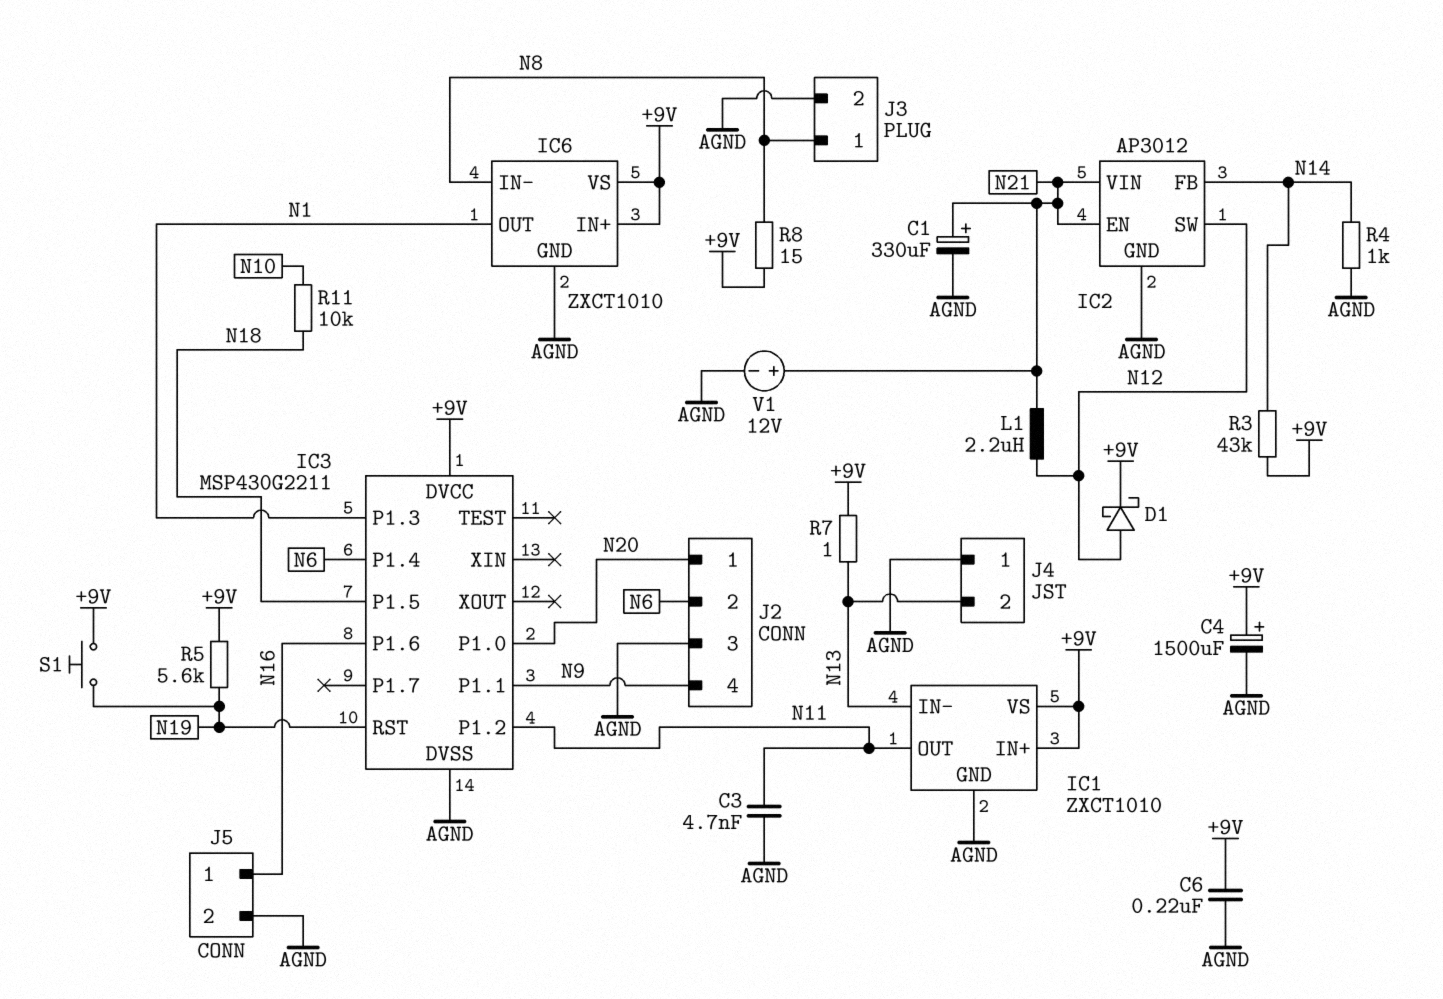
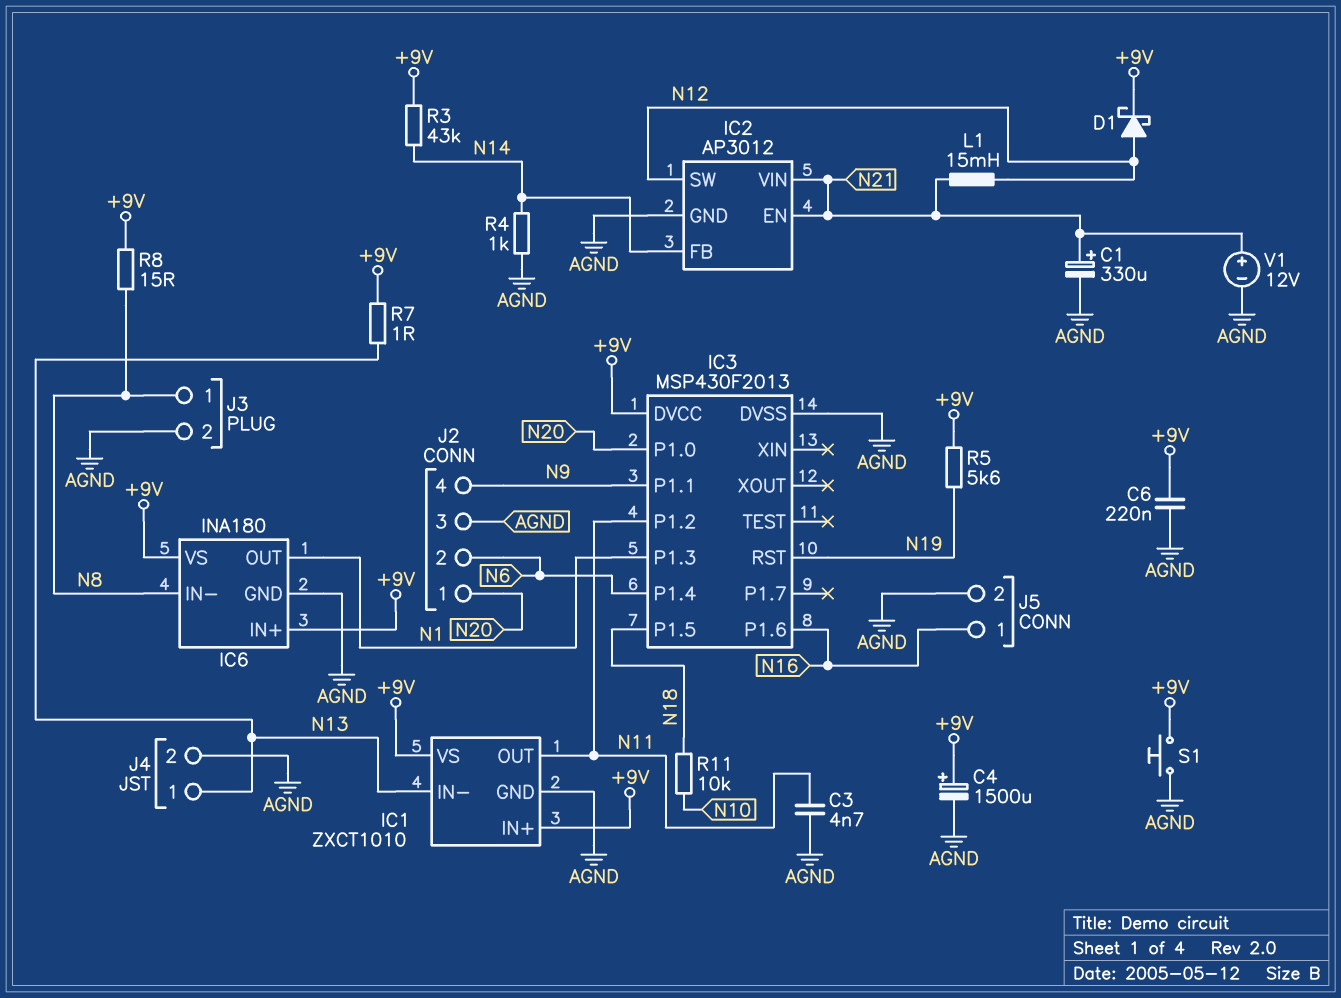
IC3: MSP430G2211 -> MSP430F2013
IC6: ZXCT1010 -> INA180
J4 pin 1: AGND -> N13
J4 pin 2: N13 -> AGND
L1: 2.2uH (N12, N21) -> 15mH (N12, N21)
S1: button (+9V, N19) -> button (+9V, AGND)

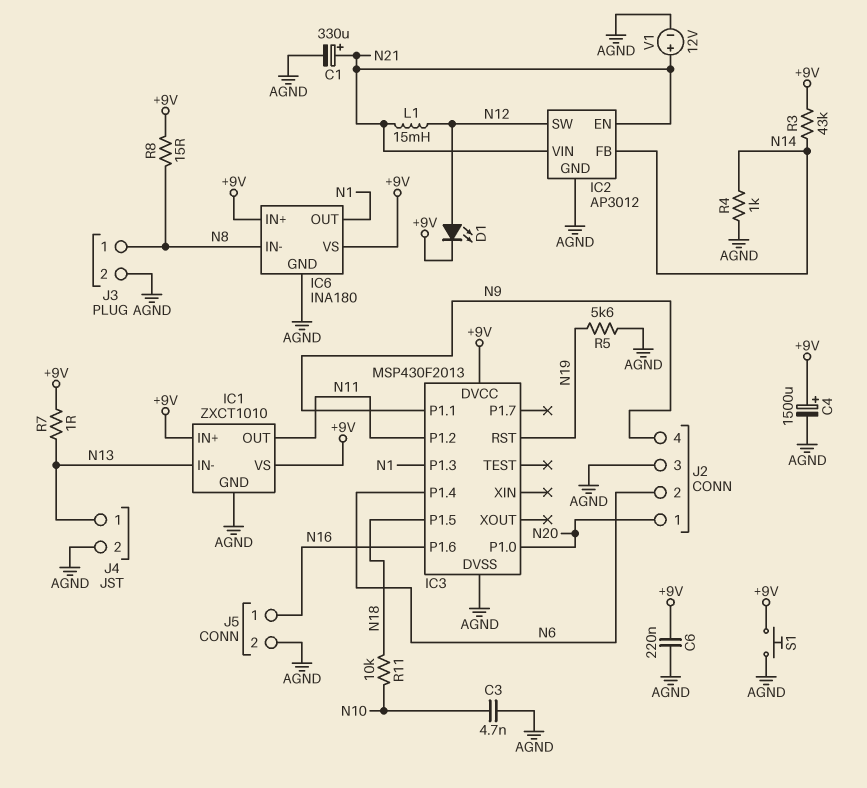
C3: 4.7nF (AGND, N11) -> 4.7nF (AGND, N10)
D1: schottky (A N12, K +9V) -> LED (A N12, K +9V)
R5: 5.6k (+9V, N19) -> 5.6k (AGND, N19)

